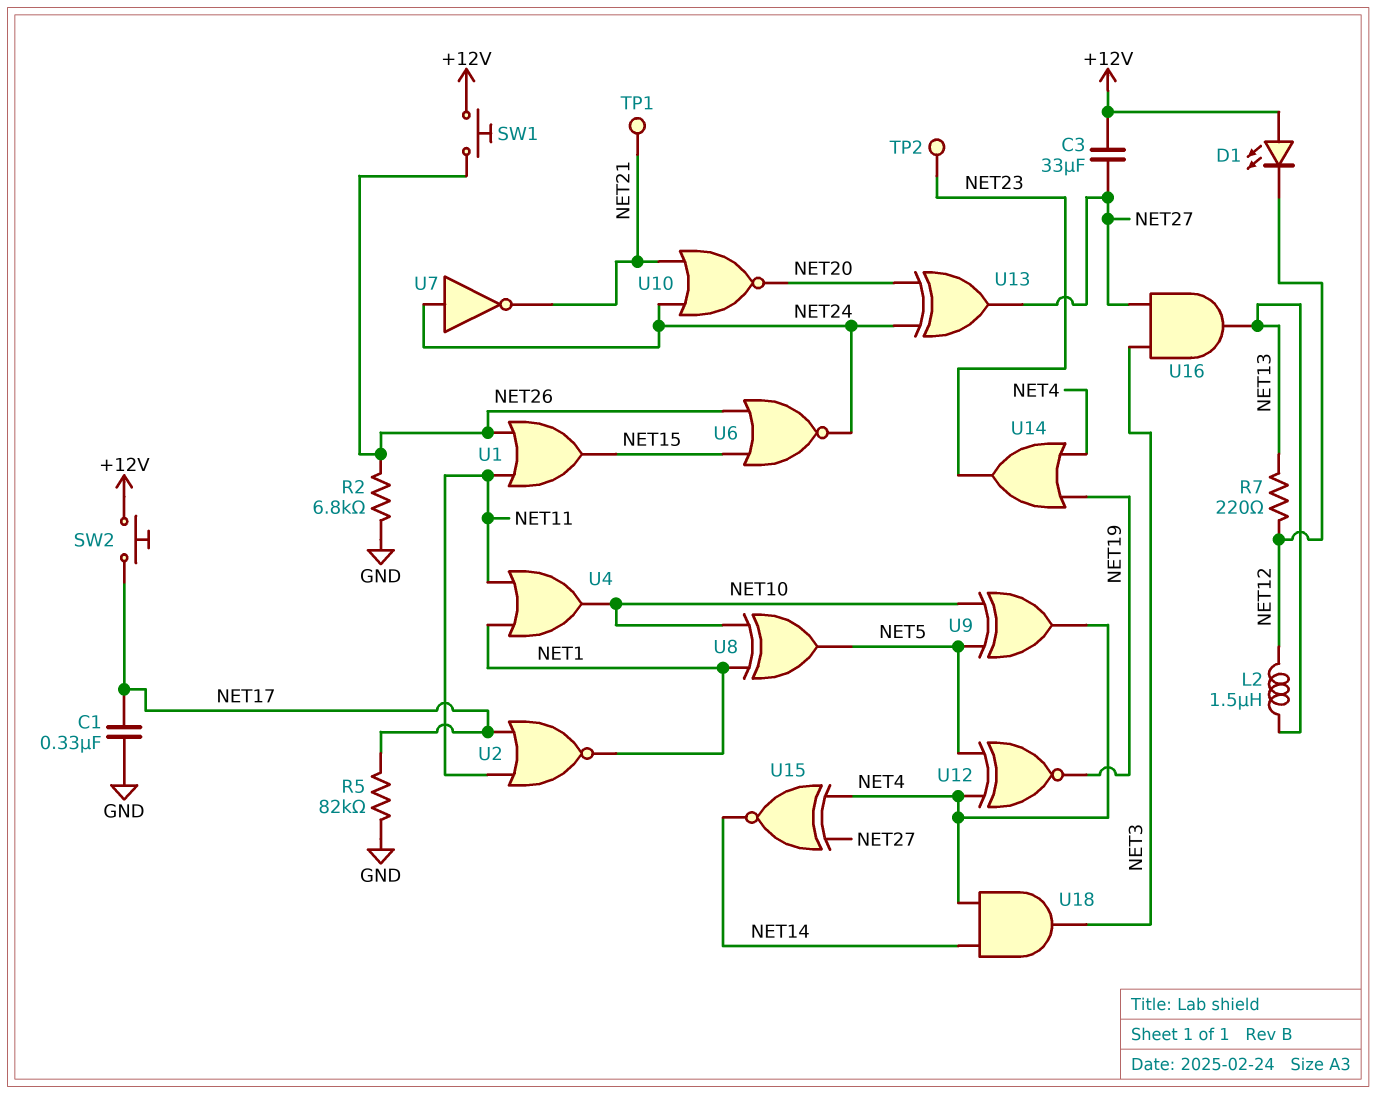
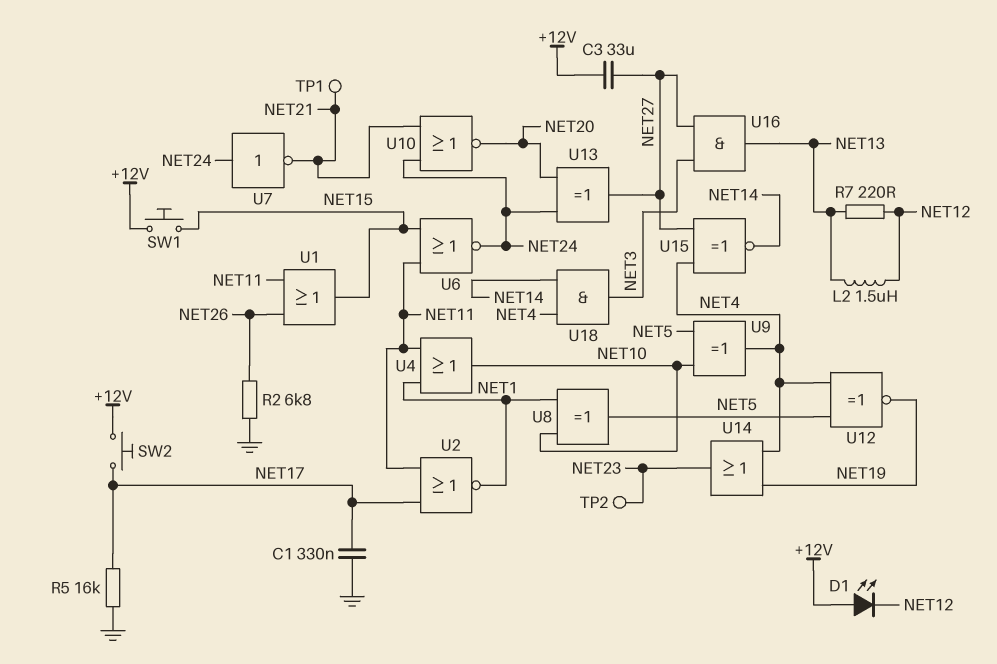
R5: 82k (GND, NET17) -> 16k (GND, NET17)
SW1: button (+12V, NET26) -> button (+12V, NET15)
U6: NOR (in NET15, in NET26, out NET24) -> NOR (in NET11, in NET15, out NET24)

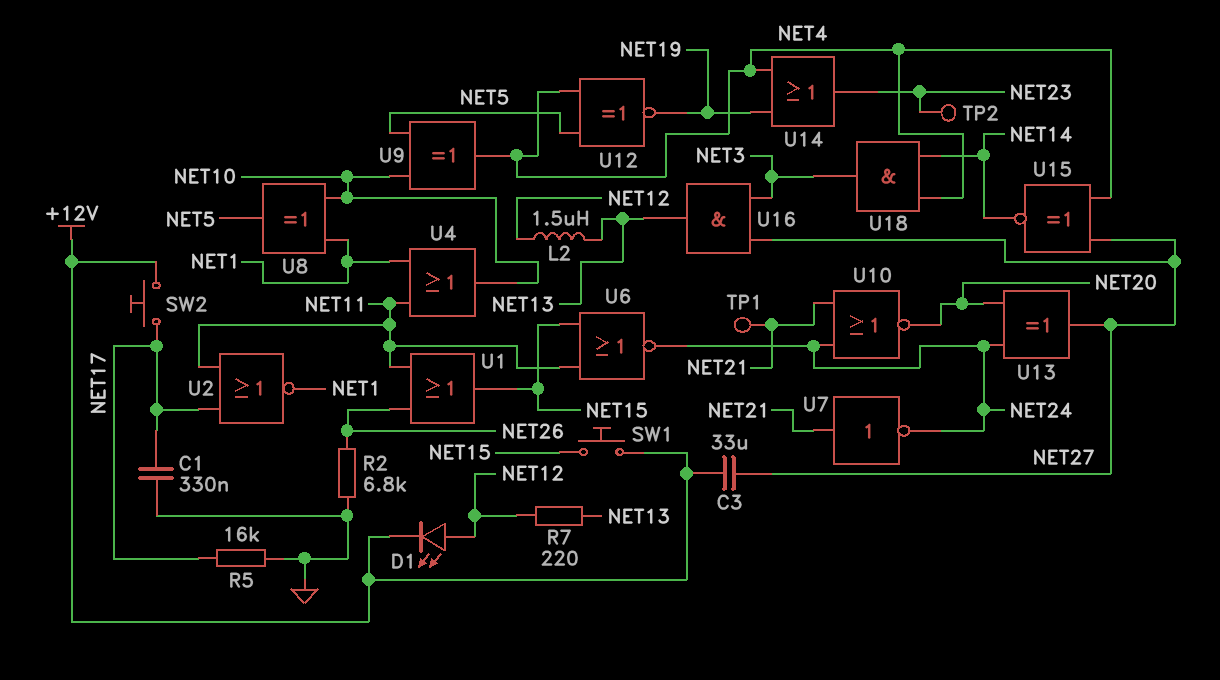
D1: LED (A +12V, K NET12) -> LED (A NET12, K +12V)
U7: NOT (in NET24, out NET21) -> NOT (in NET21, out NET24)

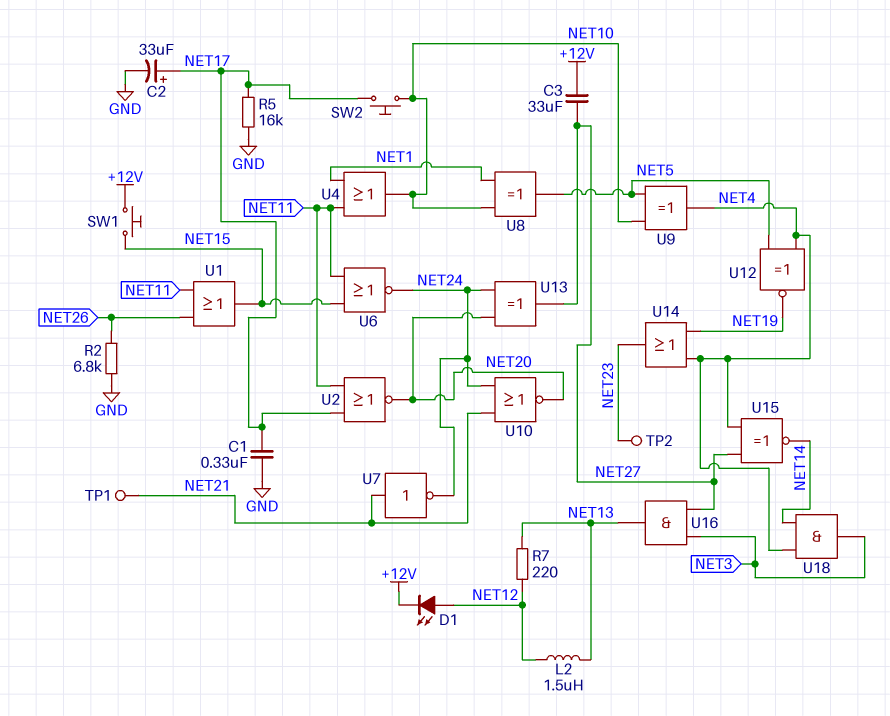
C2: none -> 33uF (plus NET17, minus GND)
SW2: button (+12V, NET17) -> button (NET10, NET17)
U2: NOR (in NET11, in NET17, out NET1) -> NOR (in NET11, in NET17, out NET20)

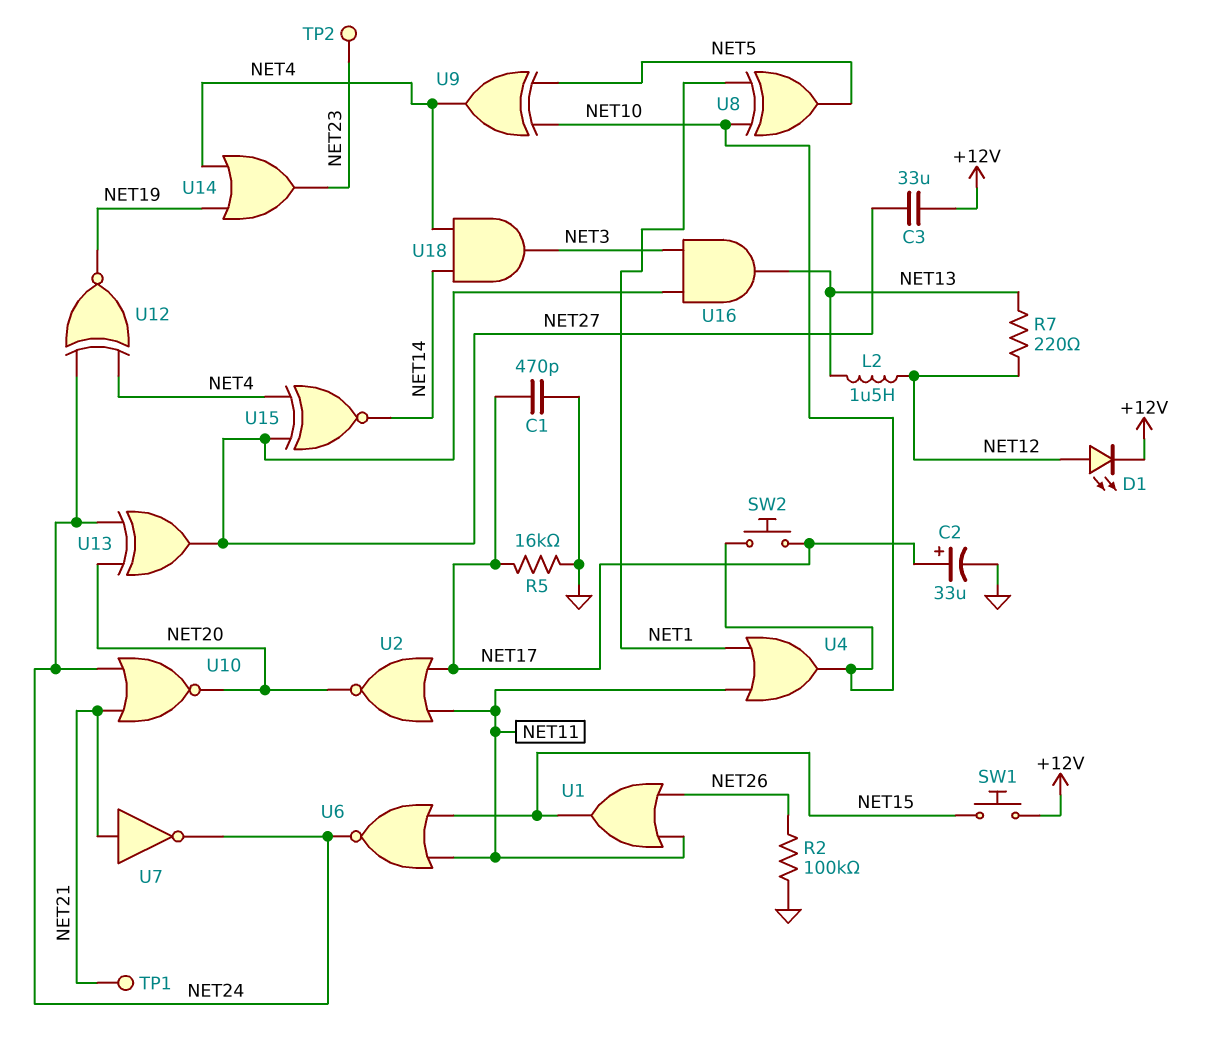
C1: 330nF (GND, NET17) -> 470pF (GND, NET17)
R2: 6.8k (GND, NET26) -> 100k (GND, NET26)
U12: XNOR (in NET4, in NET5, out NET19) -> XNOR (in NET4, in NET24, out NET19)

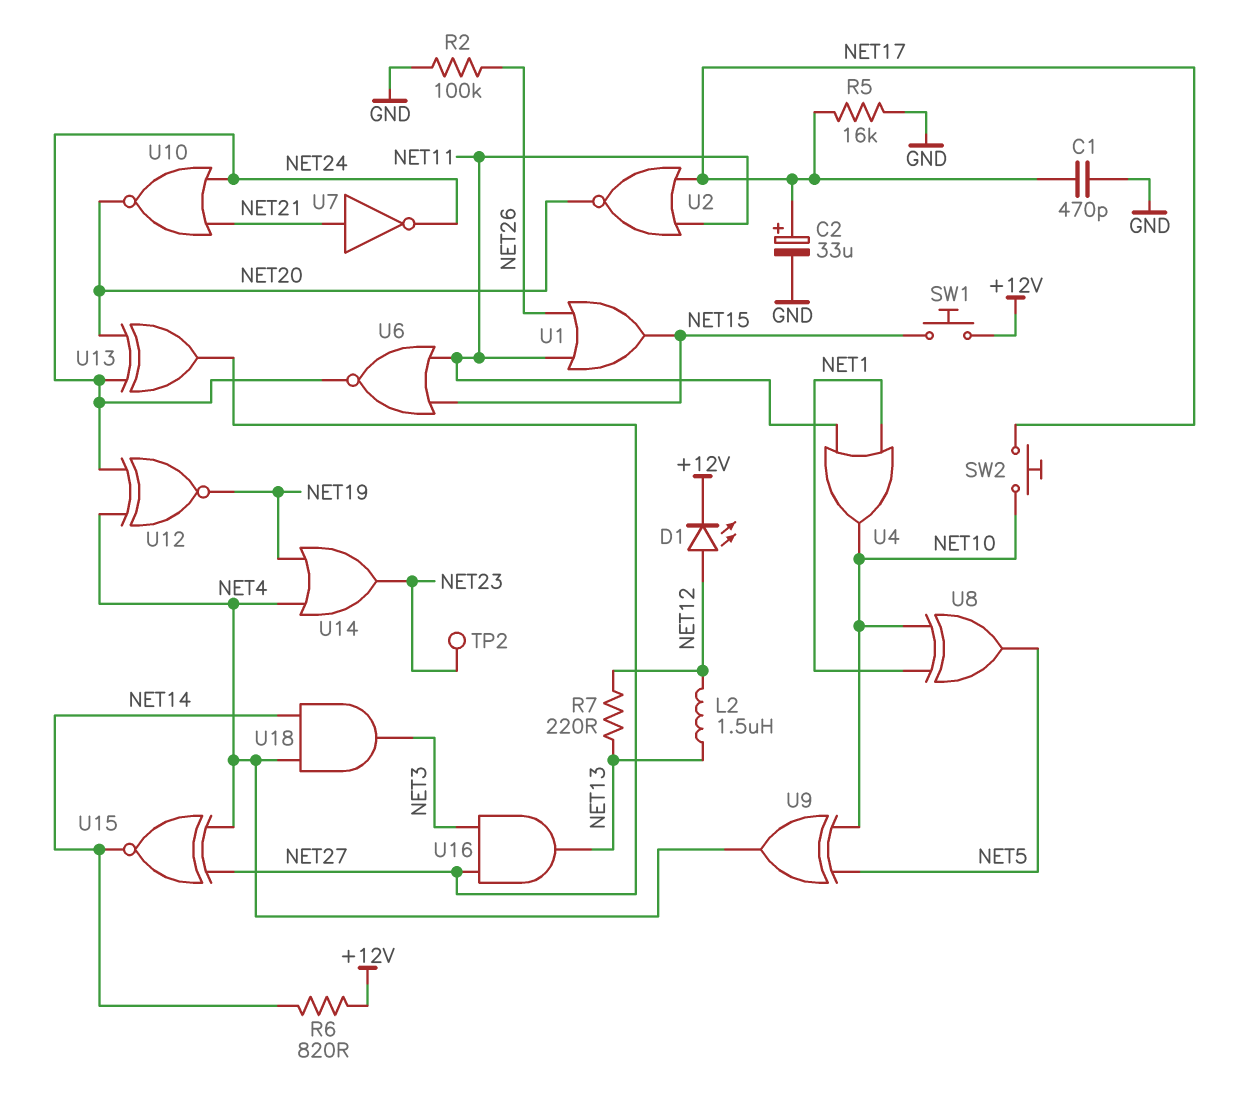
C3: 33uF (+12V, NET27) -> none
R6: none -> 820 (+12V, NET14)
TP1: test point (NET21) -> none

